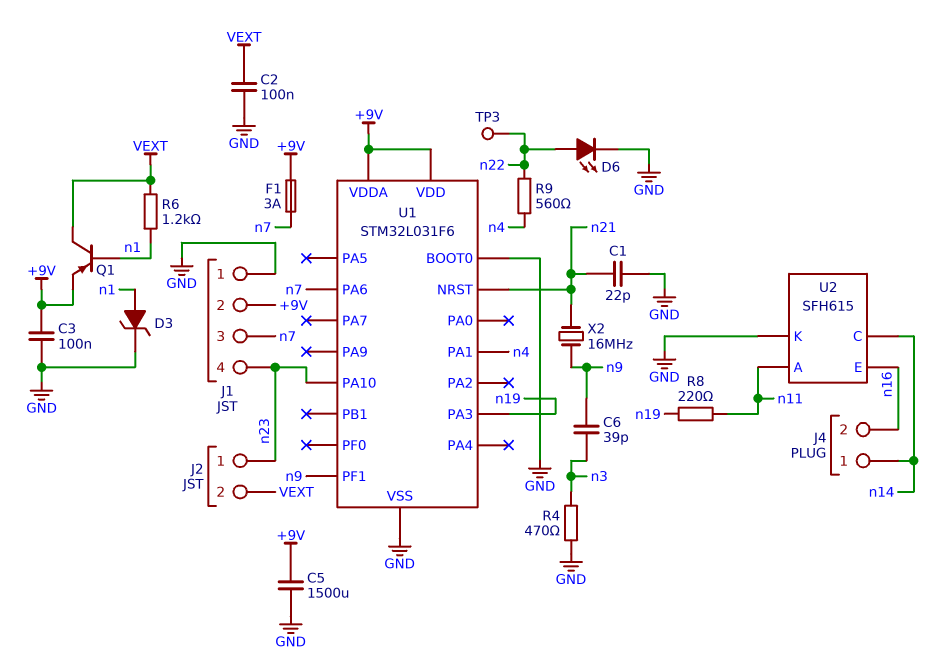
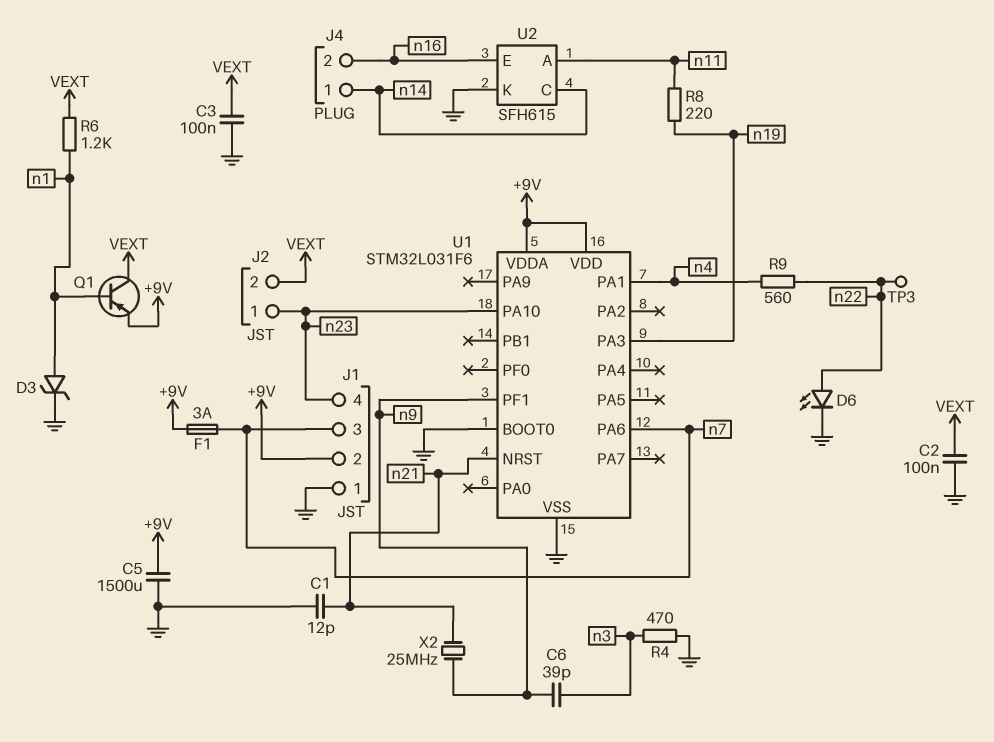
C1: 22pF (GND, n21) -> 12pF (GND, n21)
C3: 100nF (+9V, GND) -> 100nF (GND, VEXT)
X2: 16MHz (n9, n21) -> 25MHz (n9, n21)

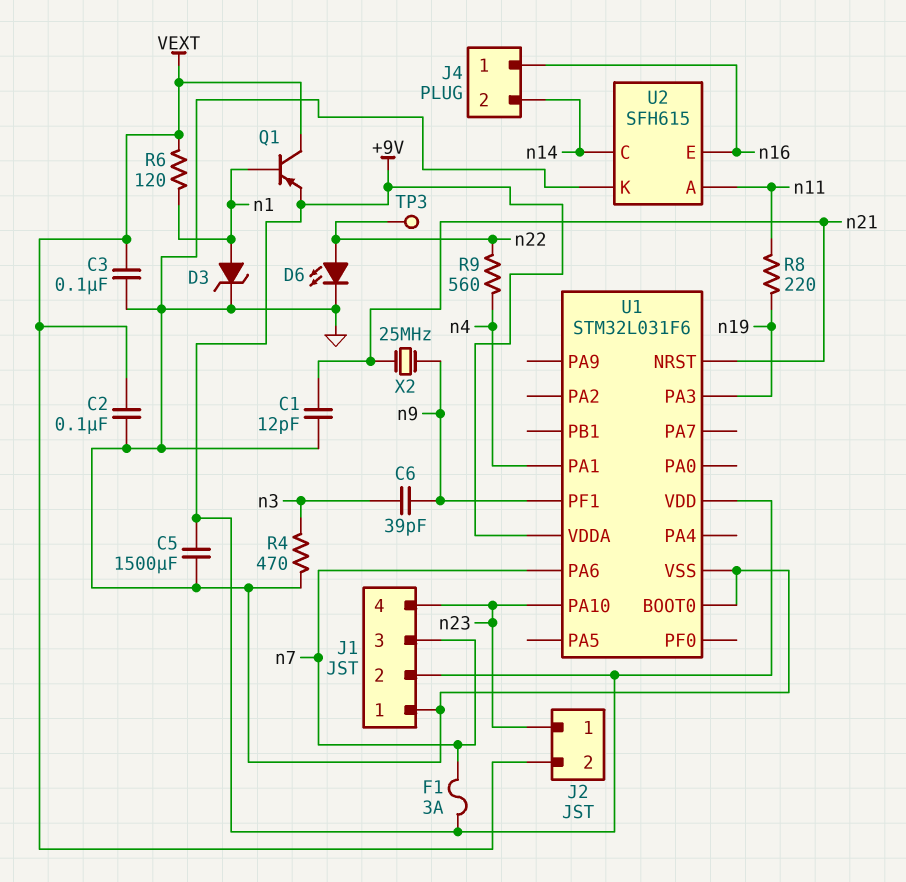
J4 pin 1: n14 -> n16
J4 pin 2: n16 -> n14
R6: 1.2k (VEXT, n1) -> 120 (VEXT, n1)

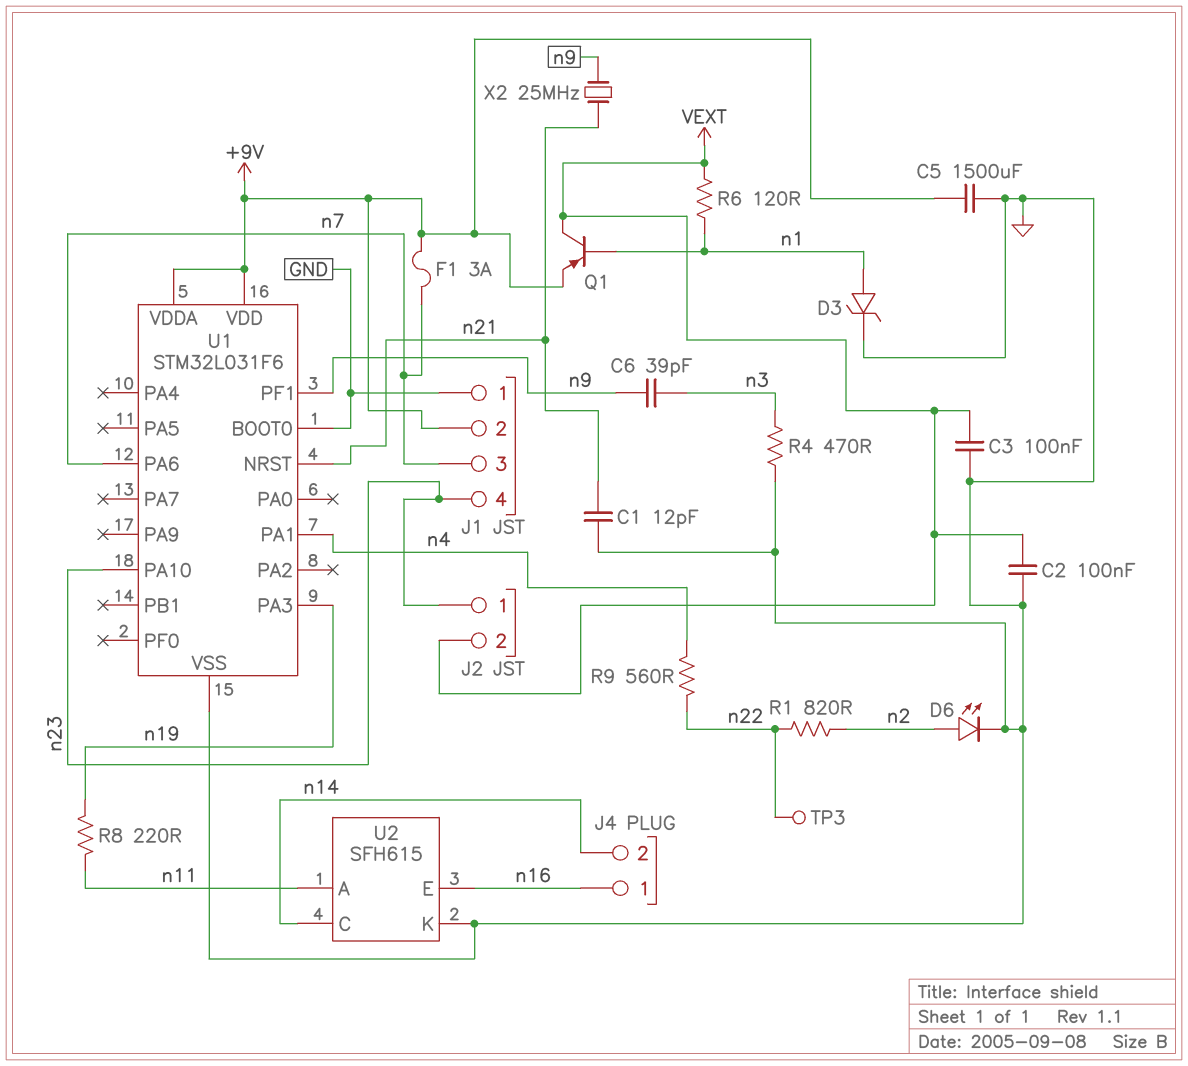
D6: LED (A n22, K GND) -> LED (A n2, K GND)
R1: none -> 820 (n2, n22)

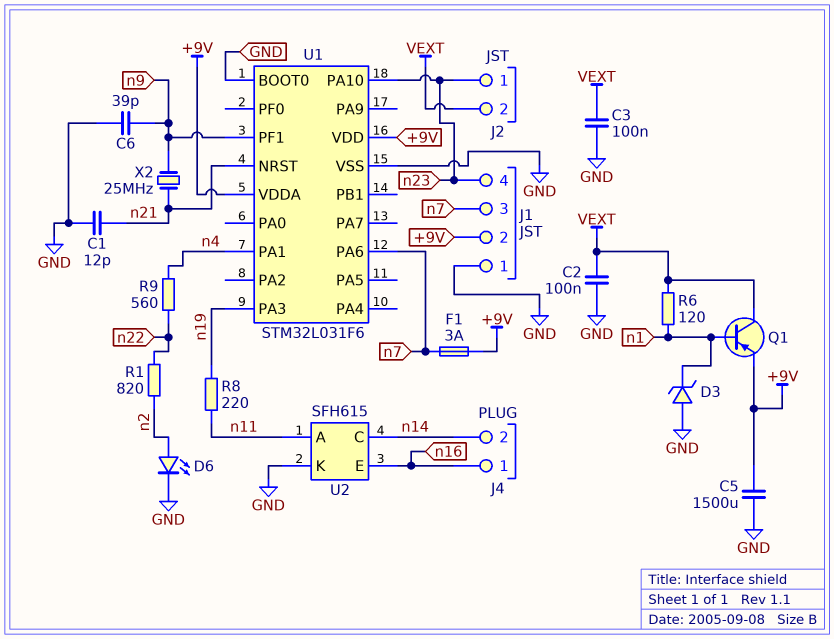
C6: 39pF (n3, n9) -> 39pF (GND, n9)
D3: zener (A n1, K GND) -> zener (A GND, K n1)
R4: 470 (GND, n3) -> none
TP3: test point (n22) -> none

